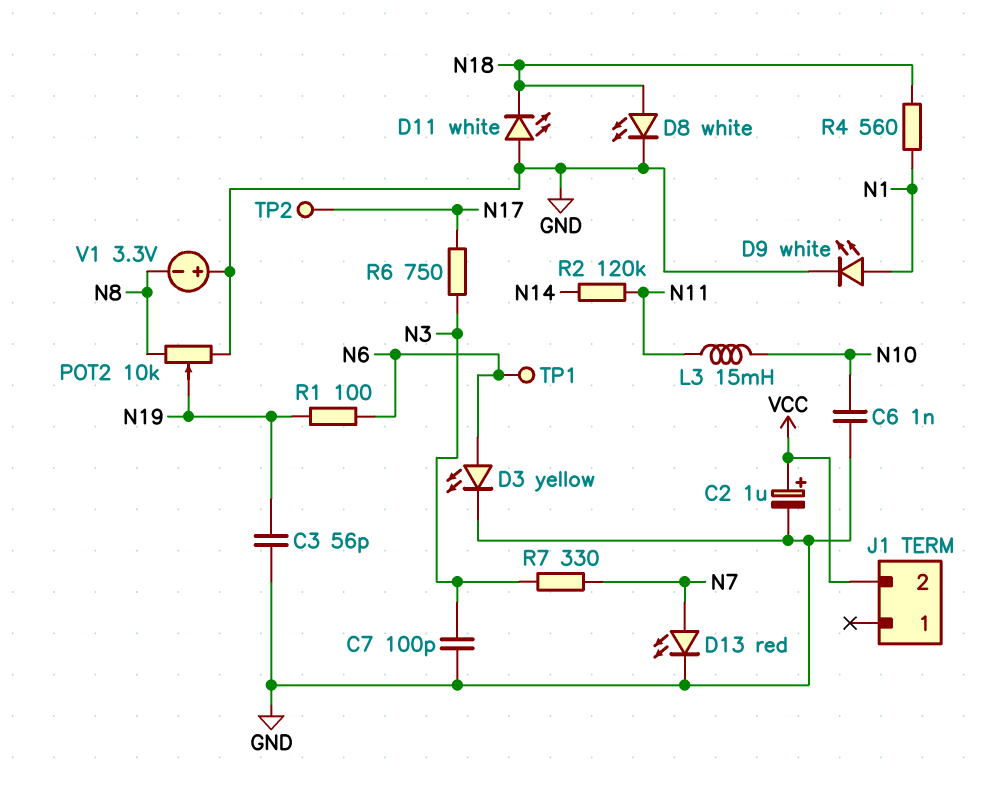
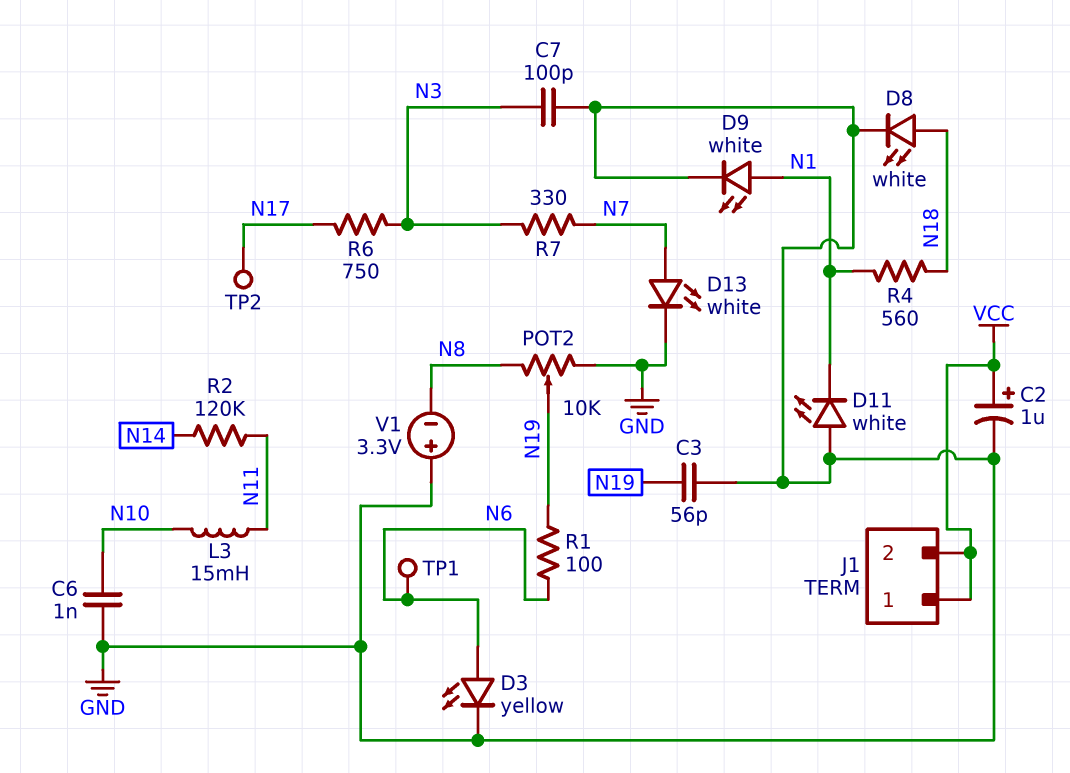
D11: LED white (A GND, K N18) -> LED white (A GND, K N1)
D13: LED red (A N7, K GND) -> LED white (A N7, K GND)
J1 pin 1: none -> VCC

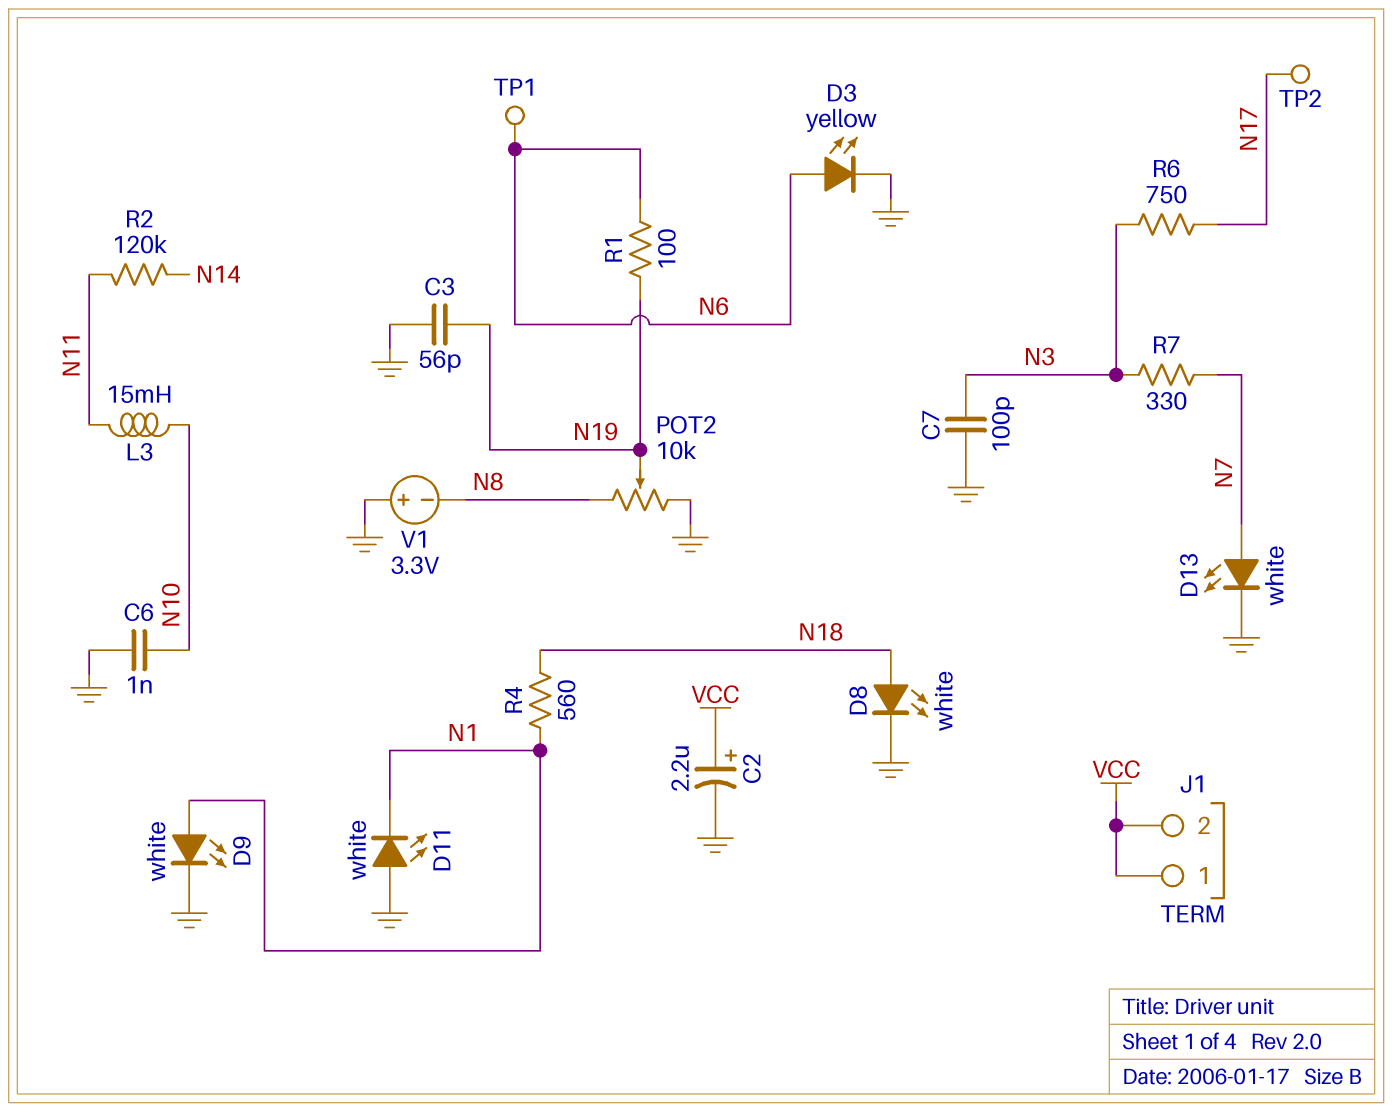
C2: 1uF (plus VCC, minus GND) -> 2.2uF (plus VCC, minus GND)

